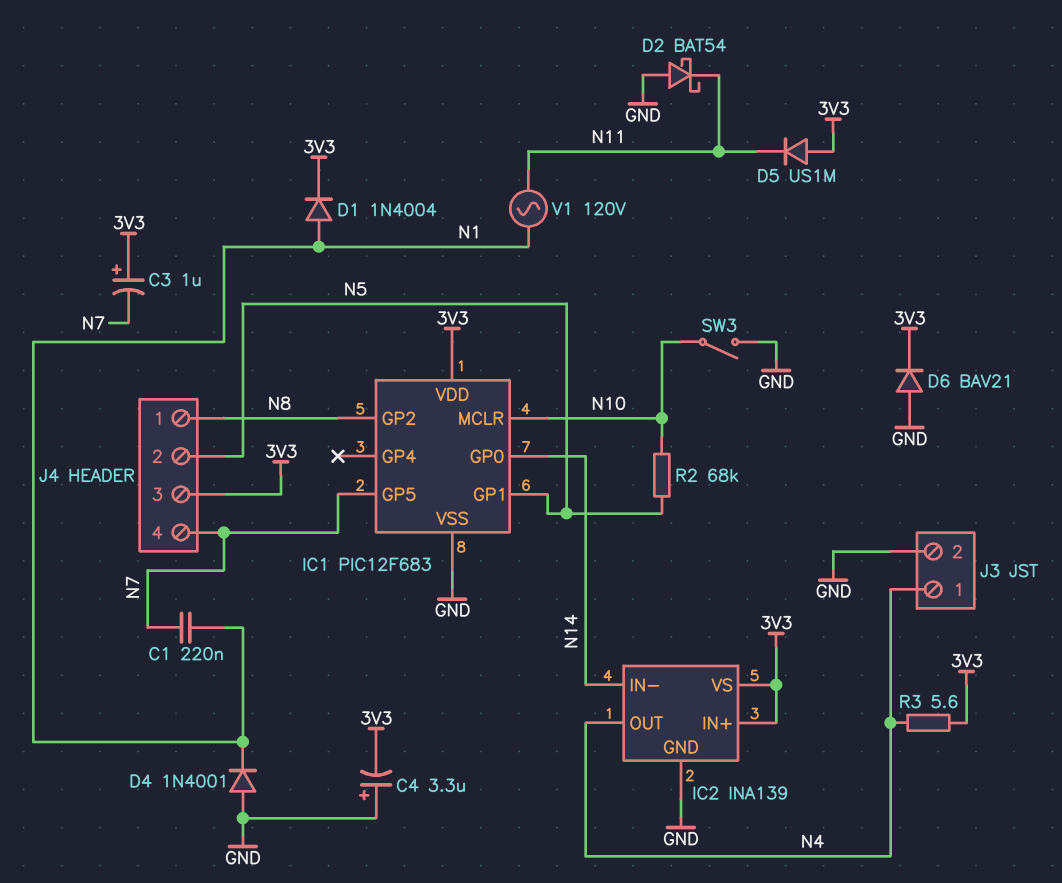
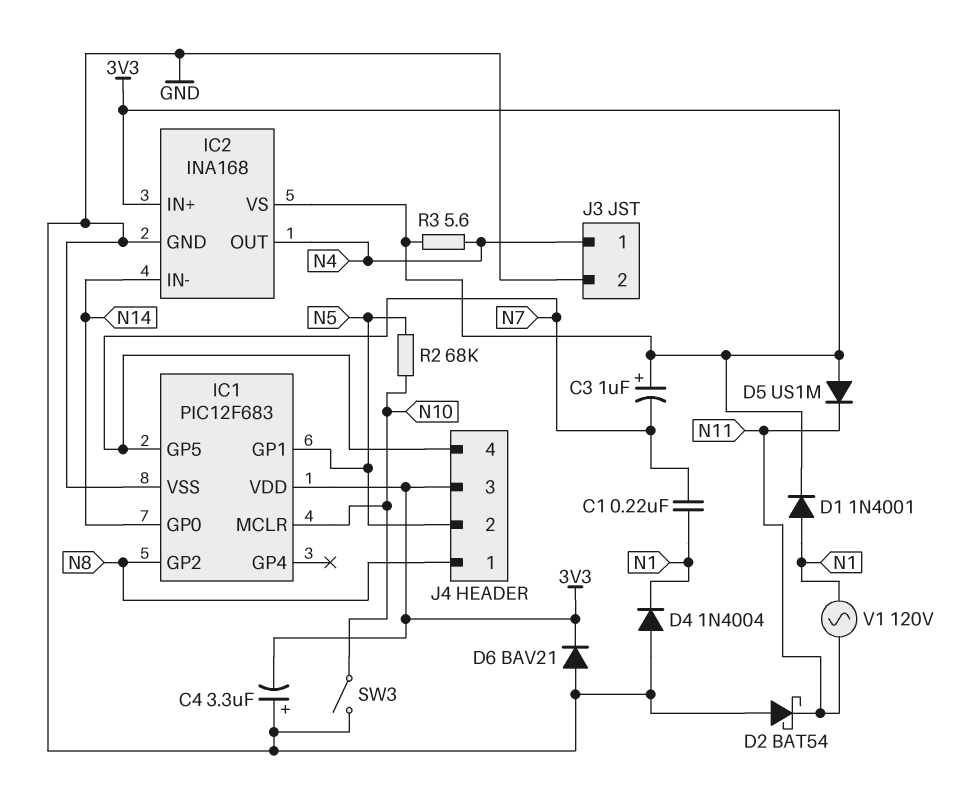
D1: diode 1N4004 (A N1, K 3V3) -> diode 1N4001 (A N1, K 3V3)
D4: diode 1N4001 (A GND, K N1) -> diode 1N4004 (A GND, K N1)
IC2: INA139 -> INA168

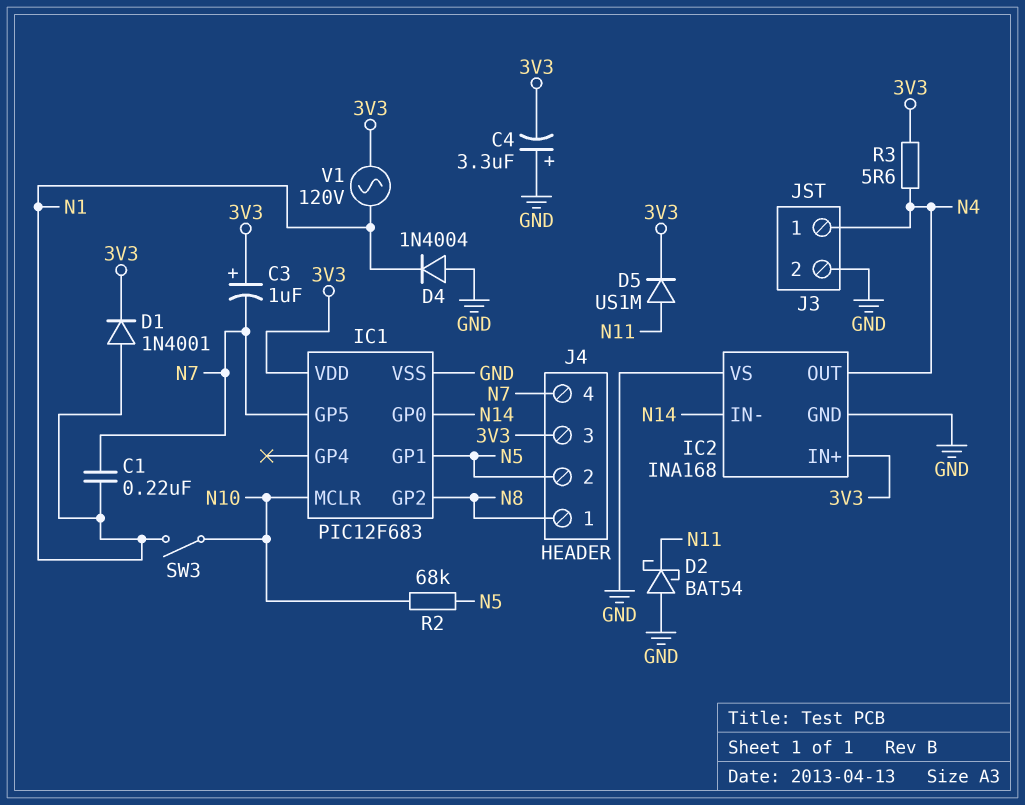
D5: diode US1M (A 3V3, K N11) -> diode US1M (A N11, K 3V3)
D6: diode BAV21 (A GND, K 3V3) -> none
IC2 pin VS: 3V3 -> GND
SW3: switch (GND, N10) -> switch (N1, N10)
V1: AC 120V (N1, N11) -> AC 120V (3V3, N1)

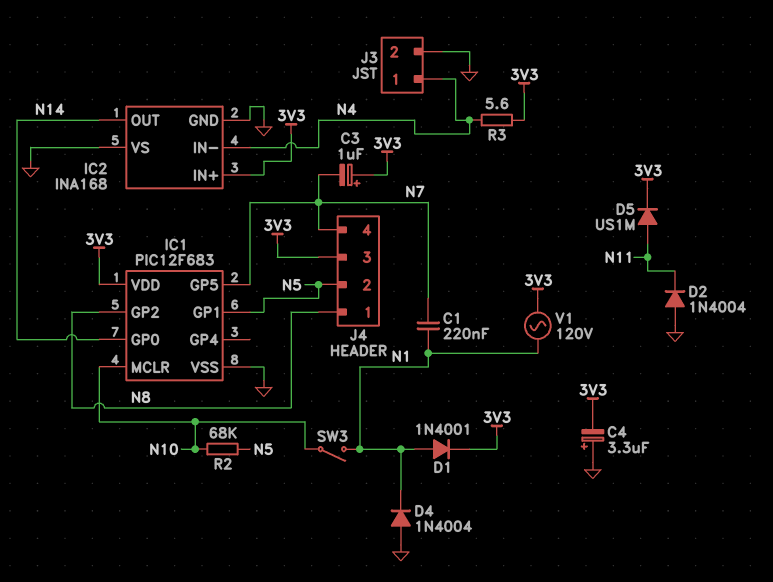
D2: schottky BAT54 (A GND, K N11) -> diode 1N4004 (A GND, K N11)
IC2 pin IN-: N14 -> N4
IC2 pin OUT: N4 -> N14

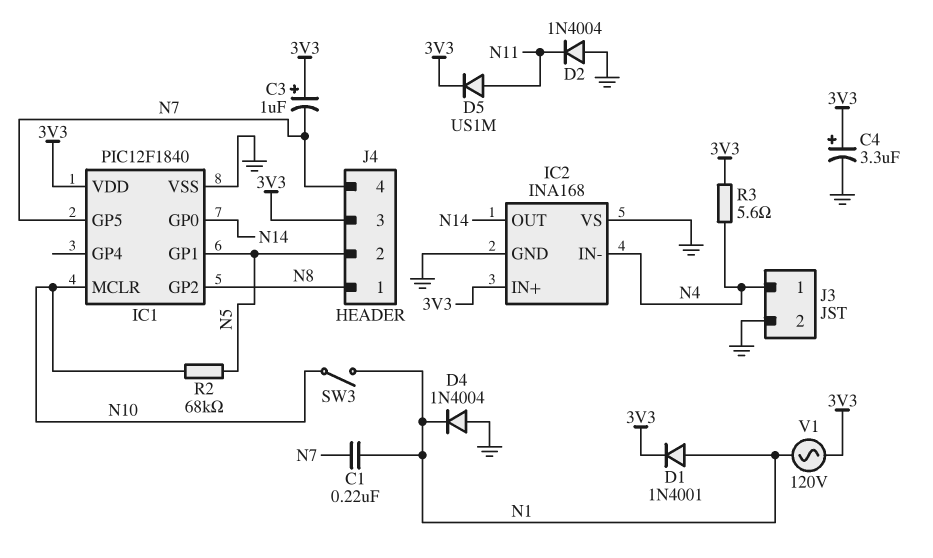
C4: 3.3uF (plus GND, minus 3V3) -> 3.3uF (plus 3V3, minus GND)
IC1: PIC12F683 -> PIC12F1840

